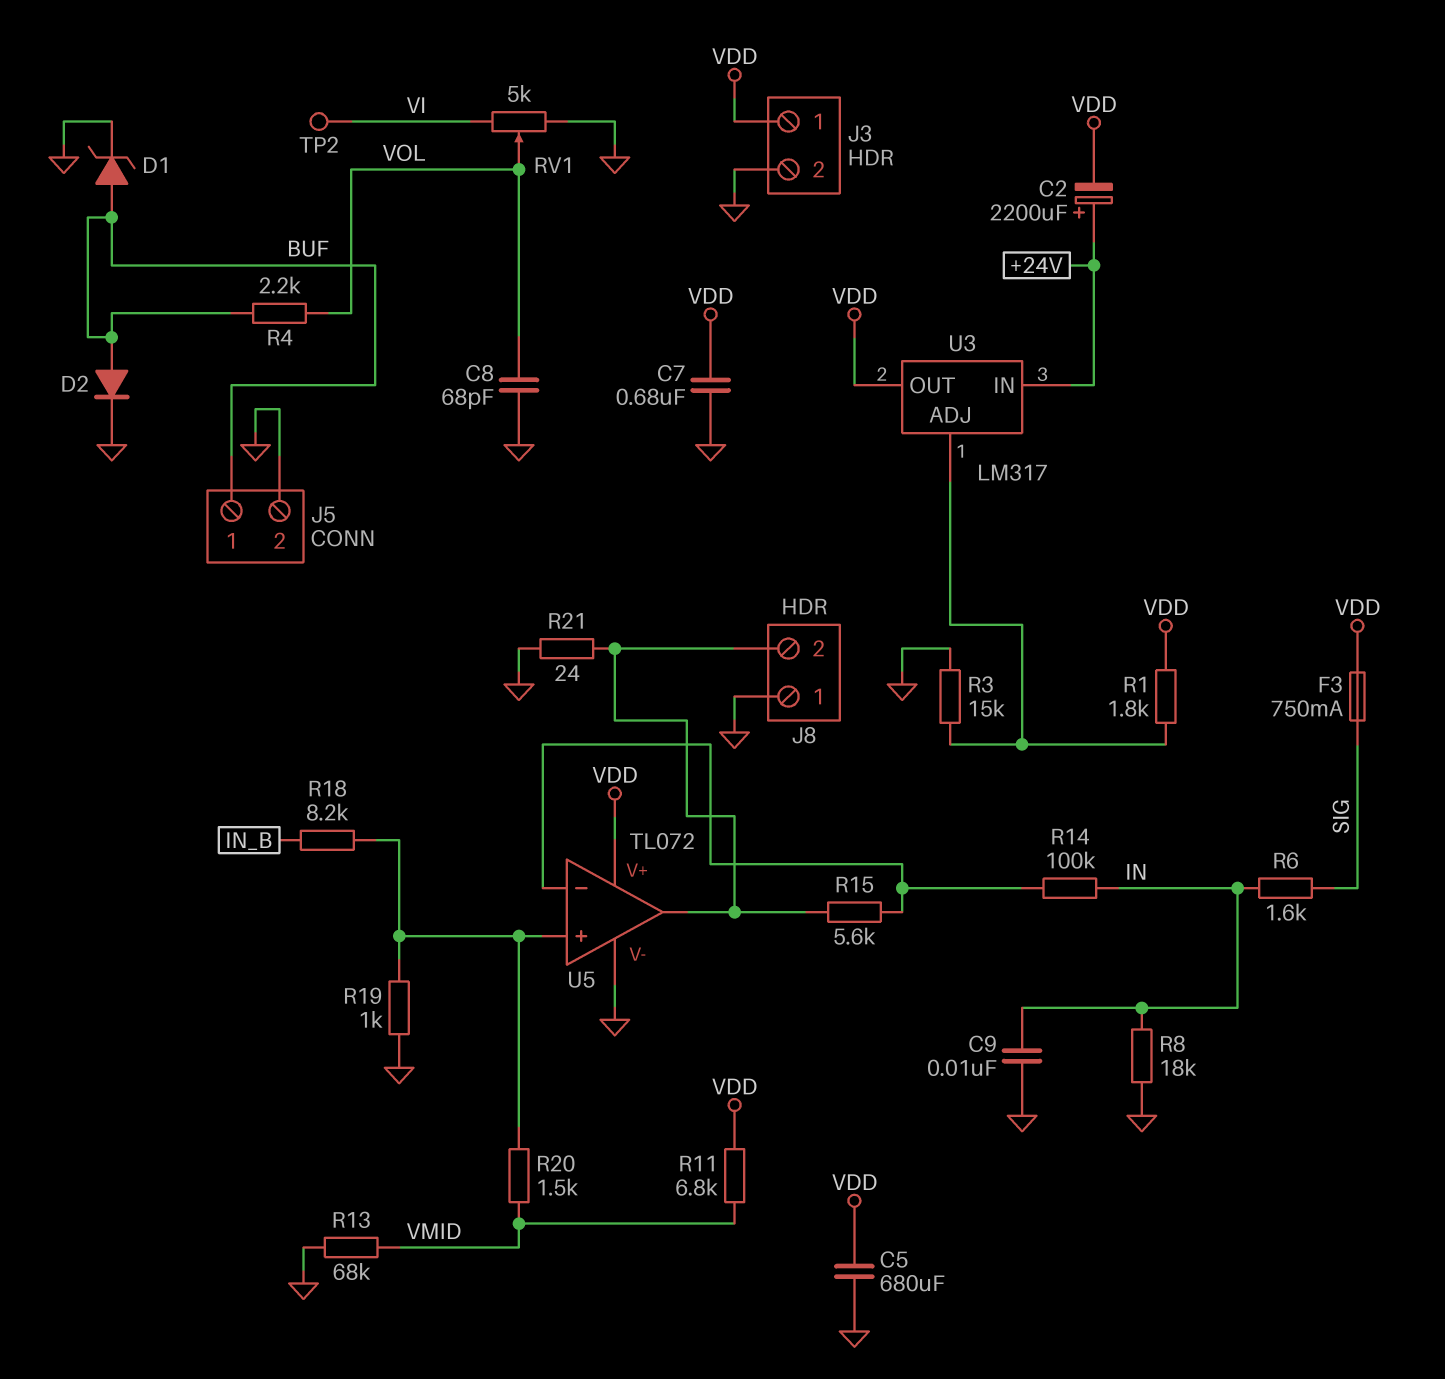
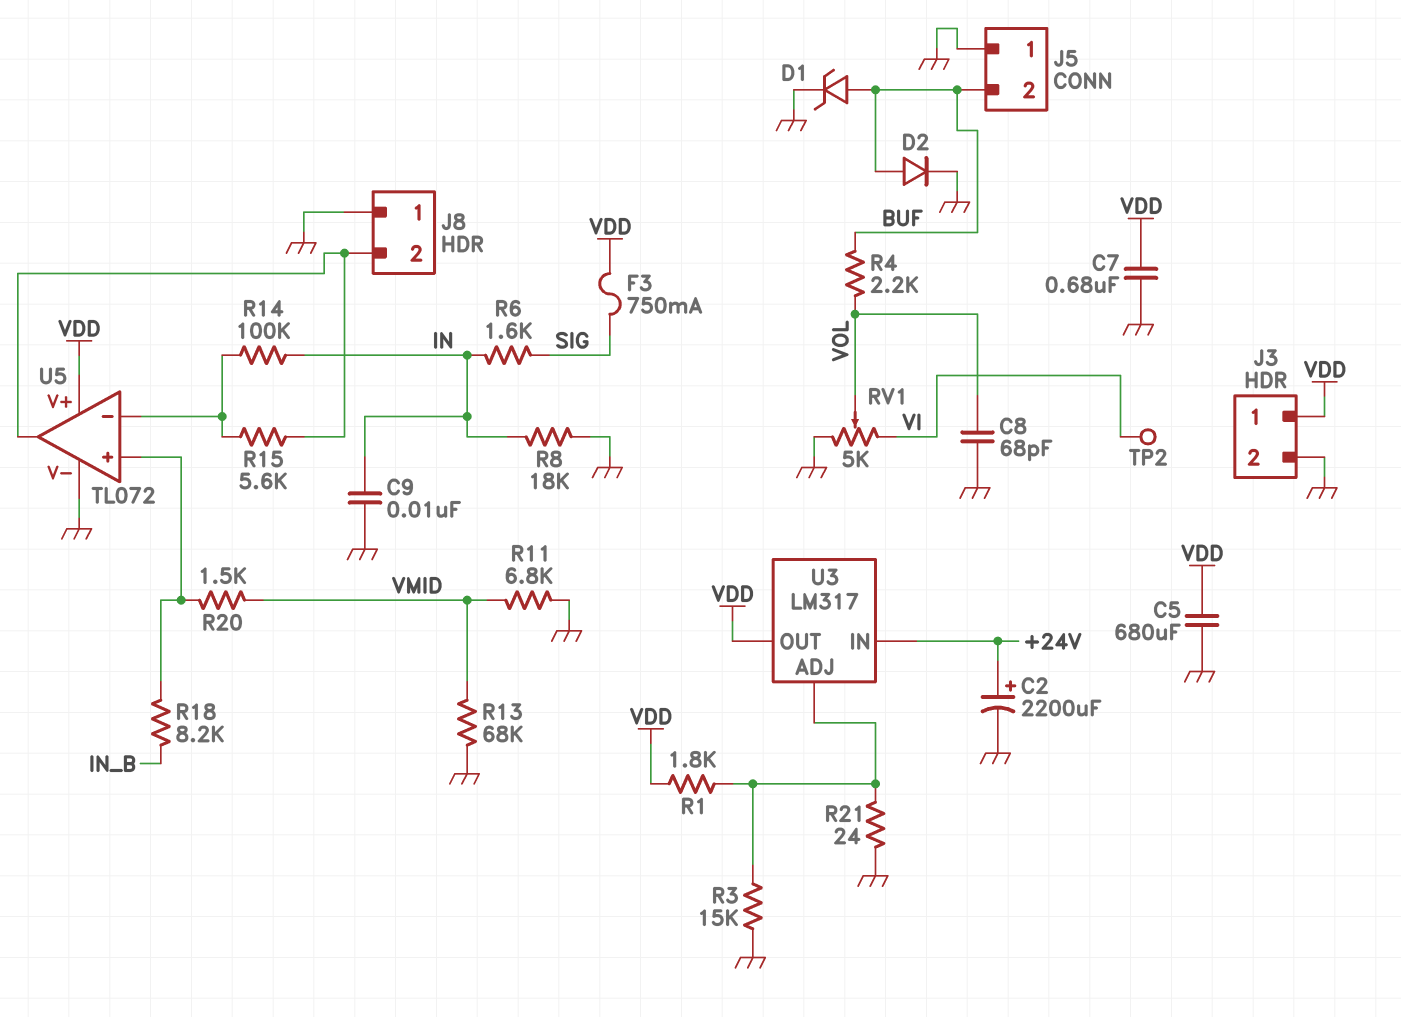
C2: 2200uF (plus +24V, minus VDD) -> 2200uF (plus +24V, minus GND)
J5 pin 1: BUF -> GND
J5 pin 2: GND -> BUF
R11: 6.8k (VDD, VMID) -> 6.8k (GND, VMID)
R19: 1k (GND, U5/in+) -> none
R21: 24 (GND, J8/2) -> 24 (GND, U3/ADJ)

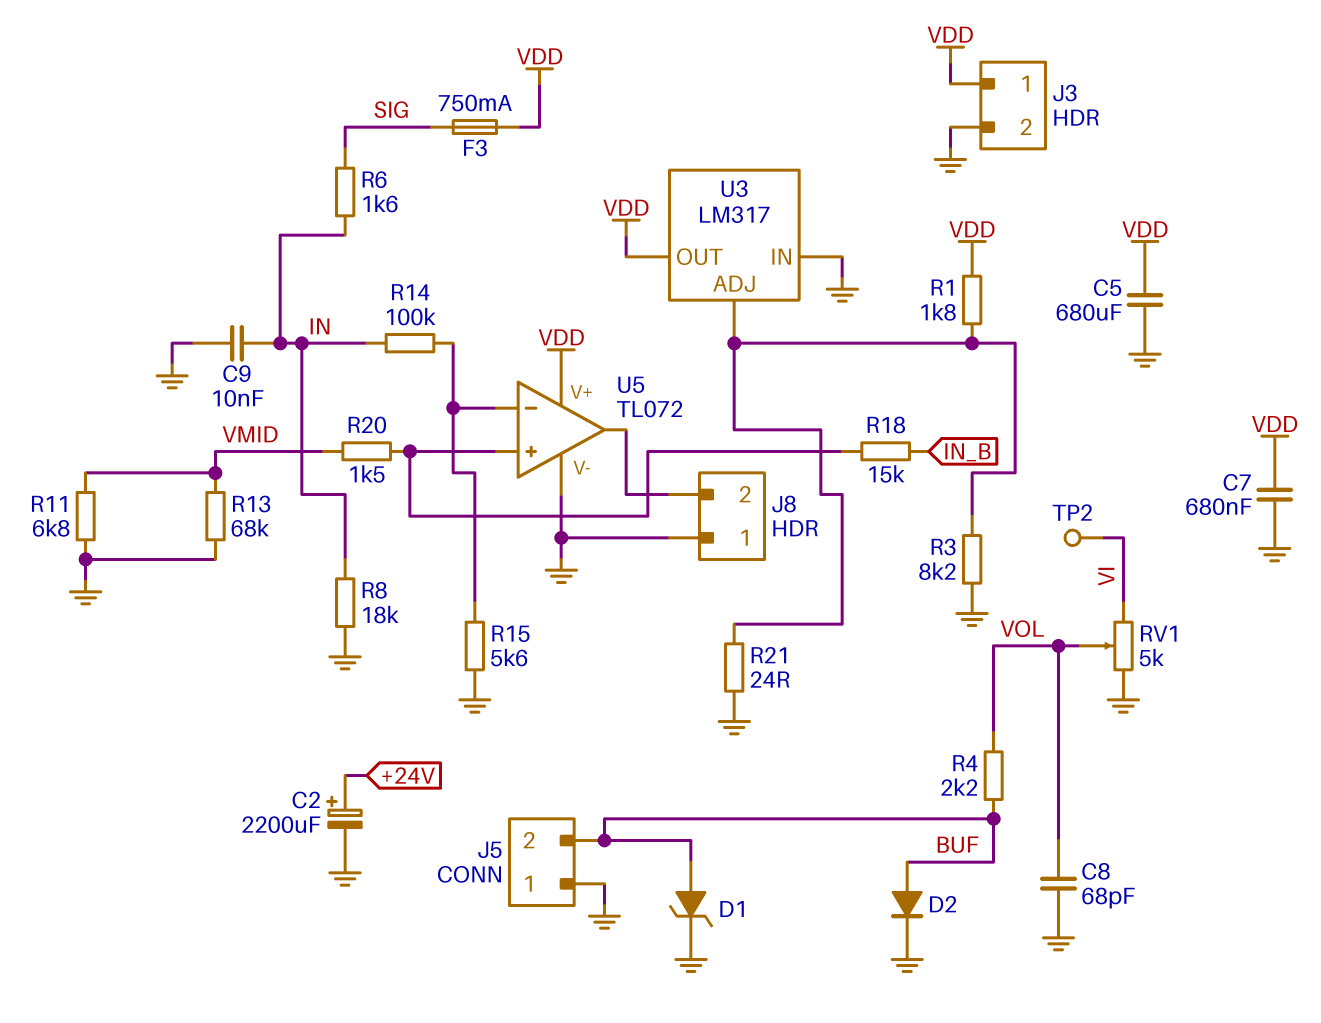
R3: 15k (GND, U3/ADJ) -> 8.2k (GND, U3/ADJ)
R15: 5.6k (J8/2, U5/in-) -> 5.6k (GND, U5/in-)
R18: 8.2k (IN_B, U5/in+) -> 15k (IN_B, U5/in+)
U3 pin IN: +24V -> GND

